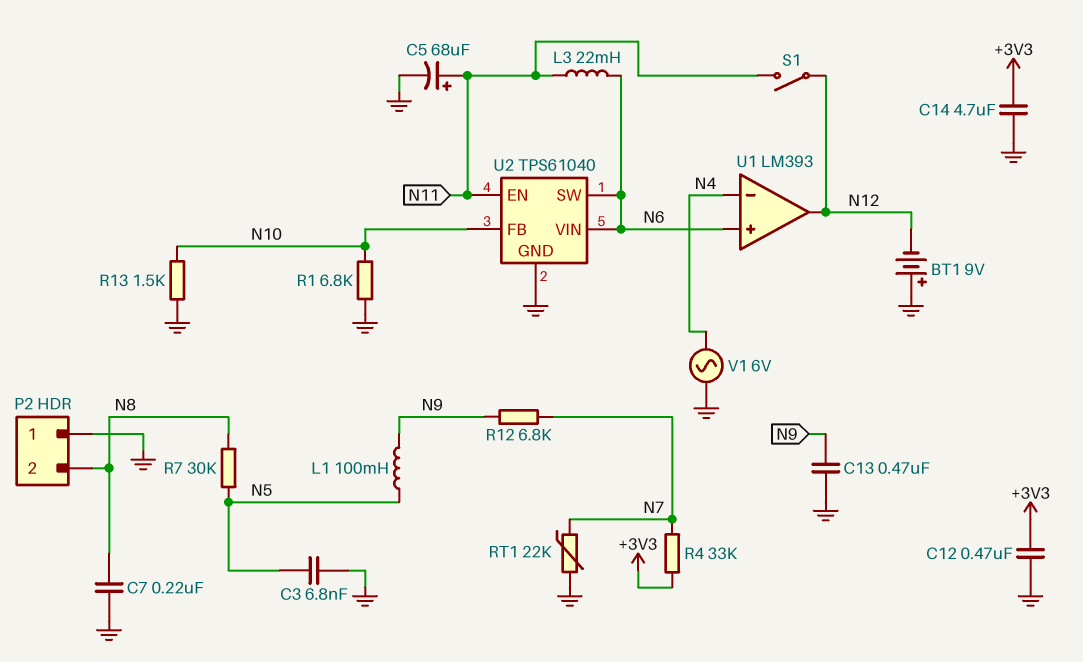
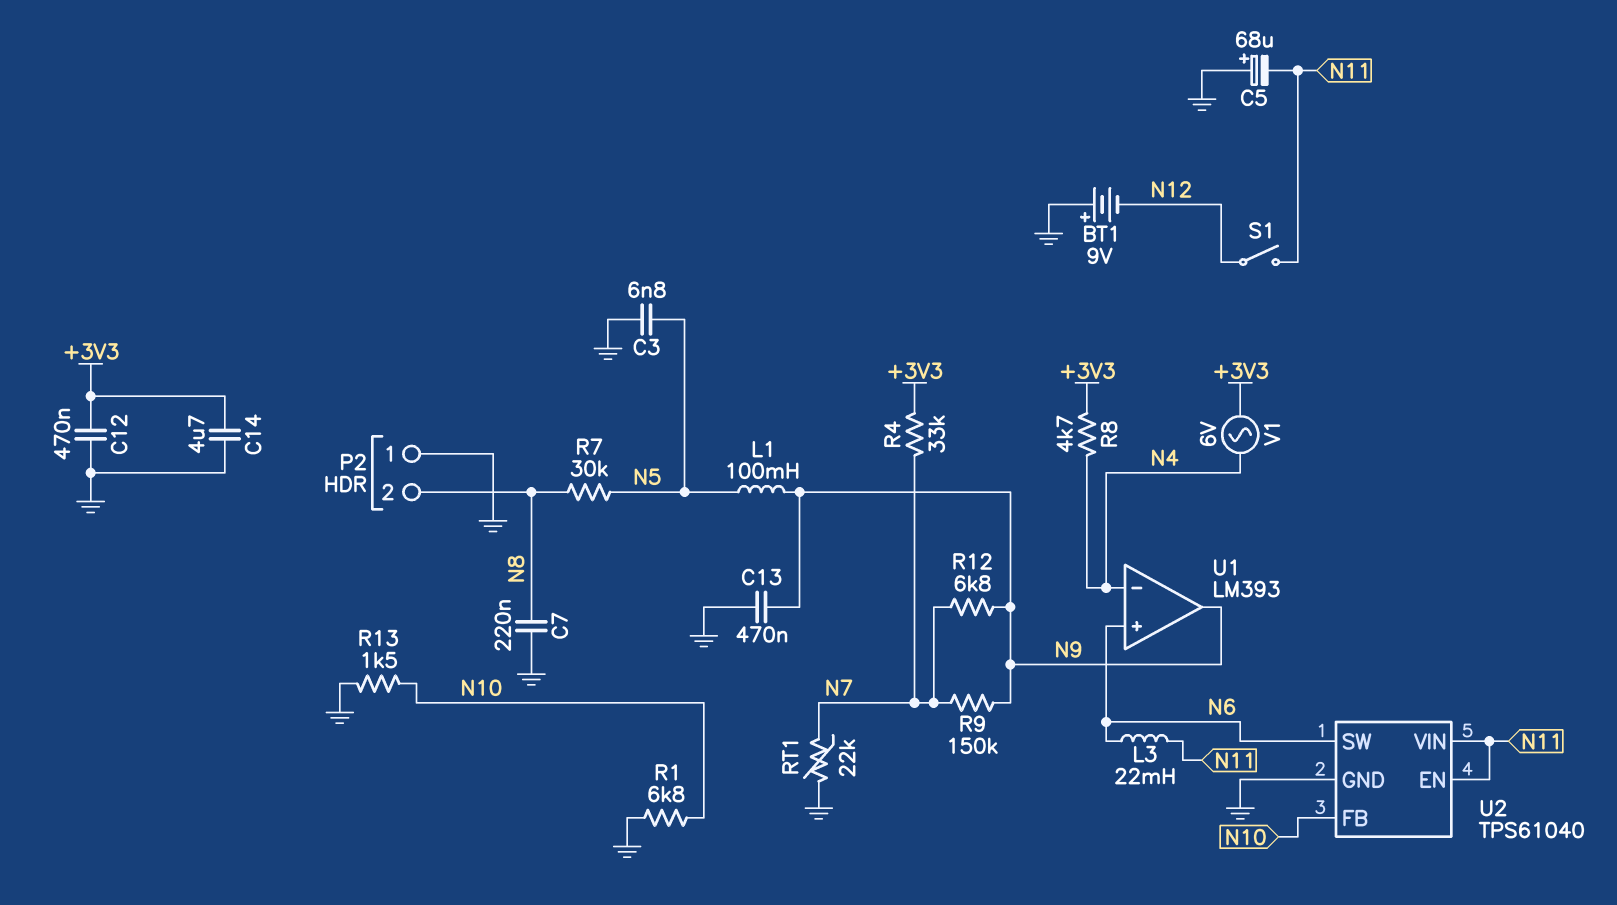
C5: 68uF (plus N11, minus GND) -> 68uF (plus GND, minus N11)
R8: none -> 4.7k (+3V3, N4)
R9: none -> 150k (N7, N9)
U1 pin out: N12 -> N9
U2 pin VIN: N6 -> N11
V1: AC 6V (GND, N4) -> AC 6V (+3V3, N4)

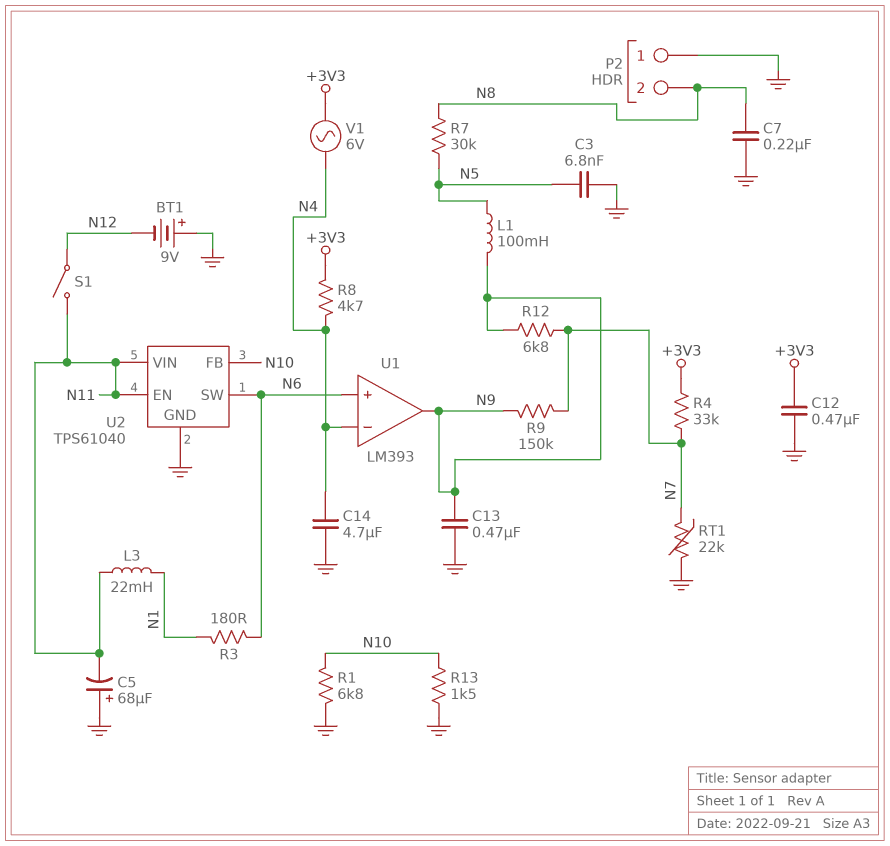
C14: 4.7uF (+3V3, GND) -> 4.7uF (GND, N4)
L3: 22mH (N6, N11) -> 22mH (N1, N11)
R3: none -> 180 (N1, N6)

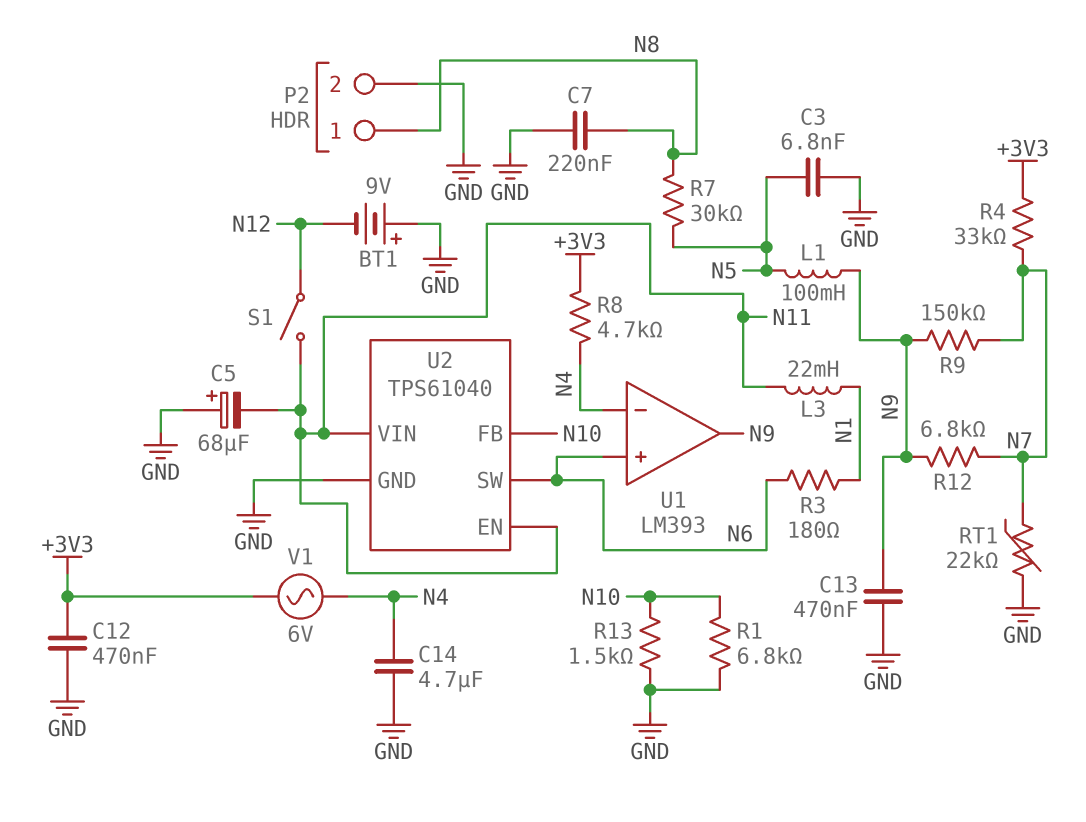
P2 pin 1: GND -> N8
P2 pin 2: N8 -> GND

